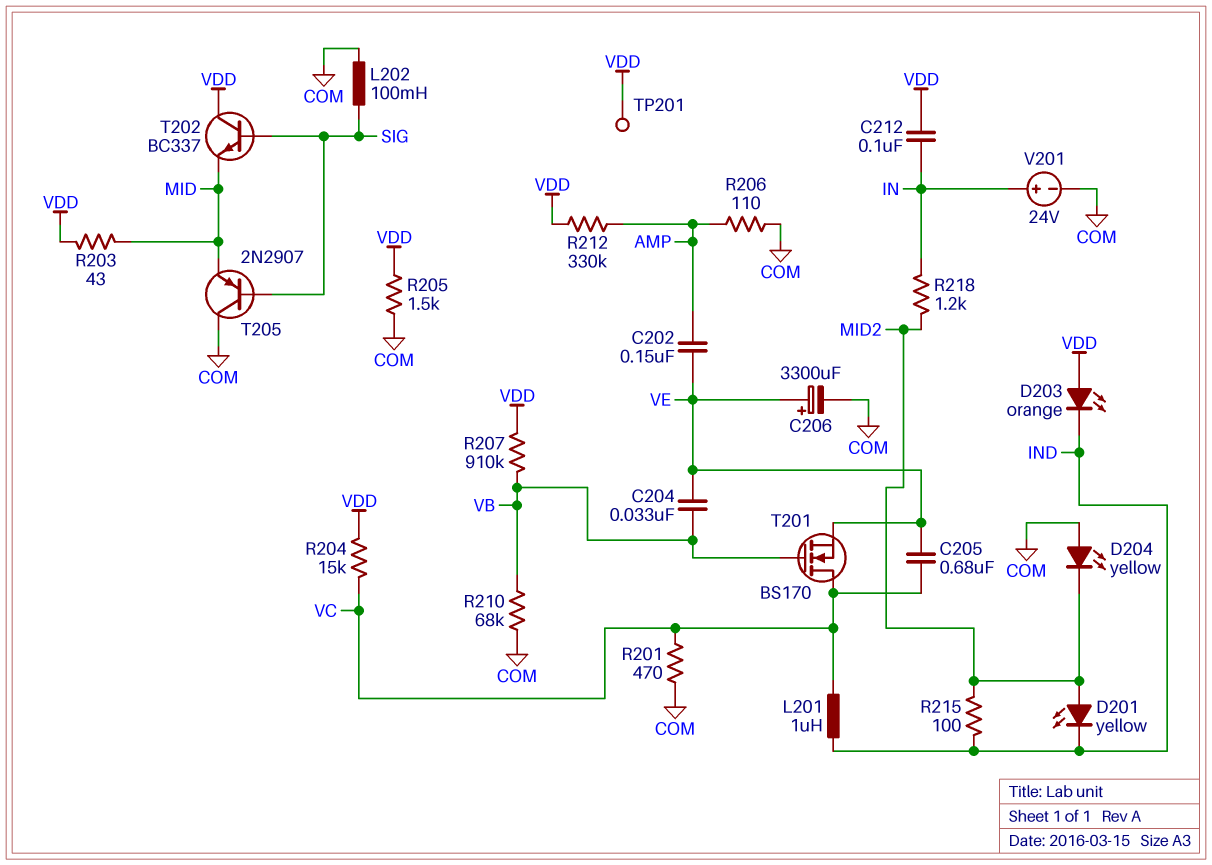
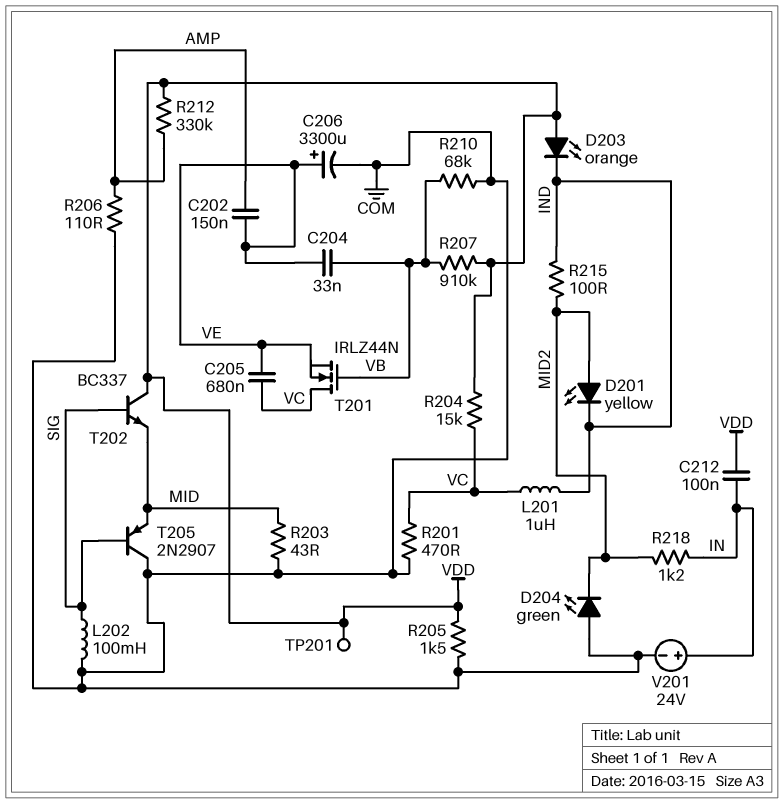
D204: LED yellow (A COM, K MID2) -> LED green (A COM, K MID2)
R203: 43 (MID, VDD) -> 43 (COM, MID)
T201: NMOS BS170 (G VB, D VC, S VE) -> NMOS IRLZ44N (G VB, D VC, S VE)

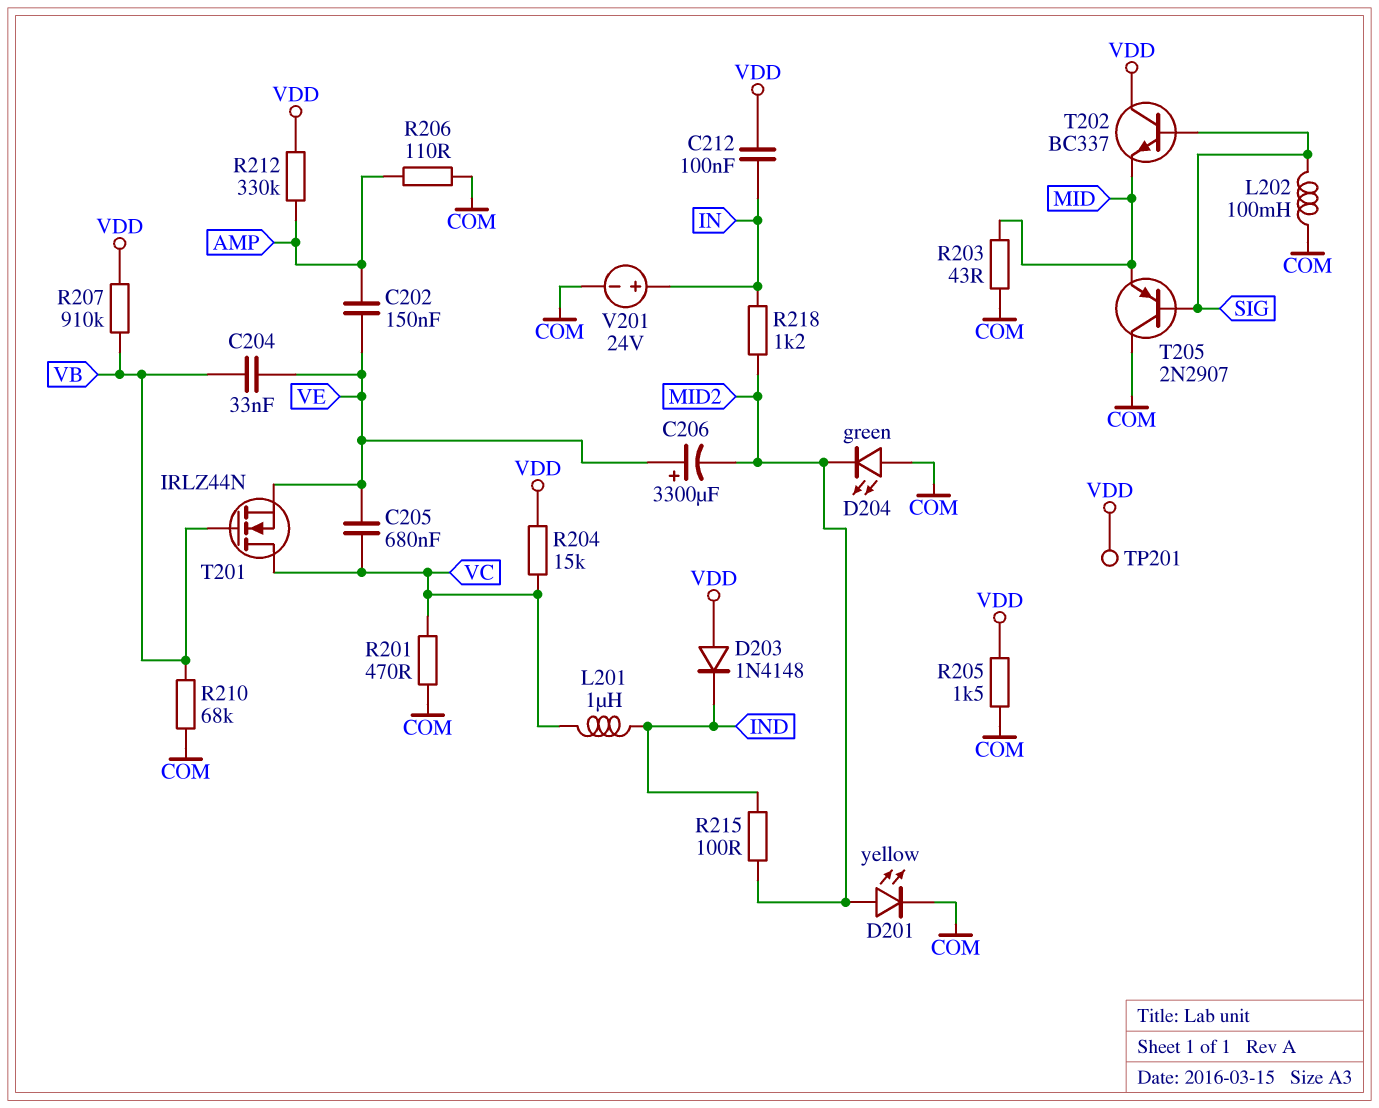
C206: 3300uF (plus VE, minus COM) -> 3300uF (plus VE, minus MID2)
D201: LED yellow (A MID2, K IND) -> LED yellow (A MID2, K COM)
D203: LED orange (A VDD, K IND) -> diode 1N4148 (A VDD, K IND)

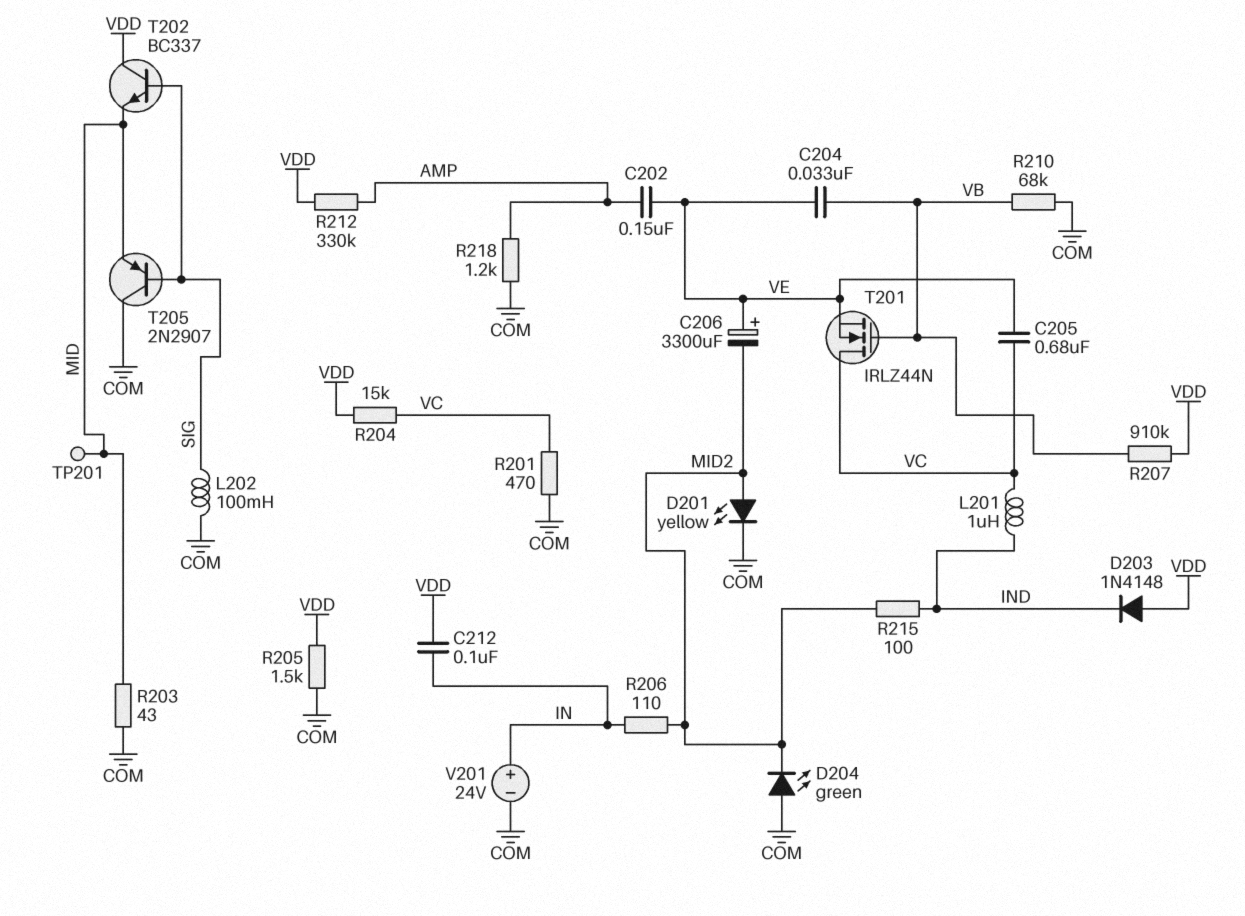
R206: 110 (AMP, COM) -> 110 (IN, MID2)
R218: 1.2k (IN, MID2) -> 1.2k (AMP, COM)
TP201: test point (VDD) -> test point (MID)

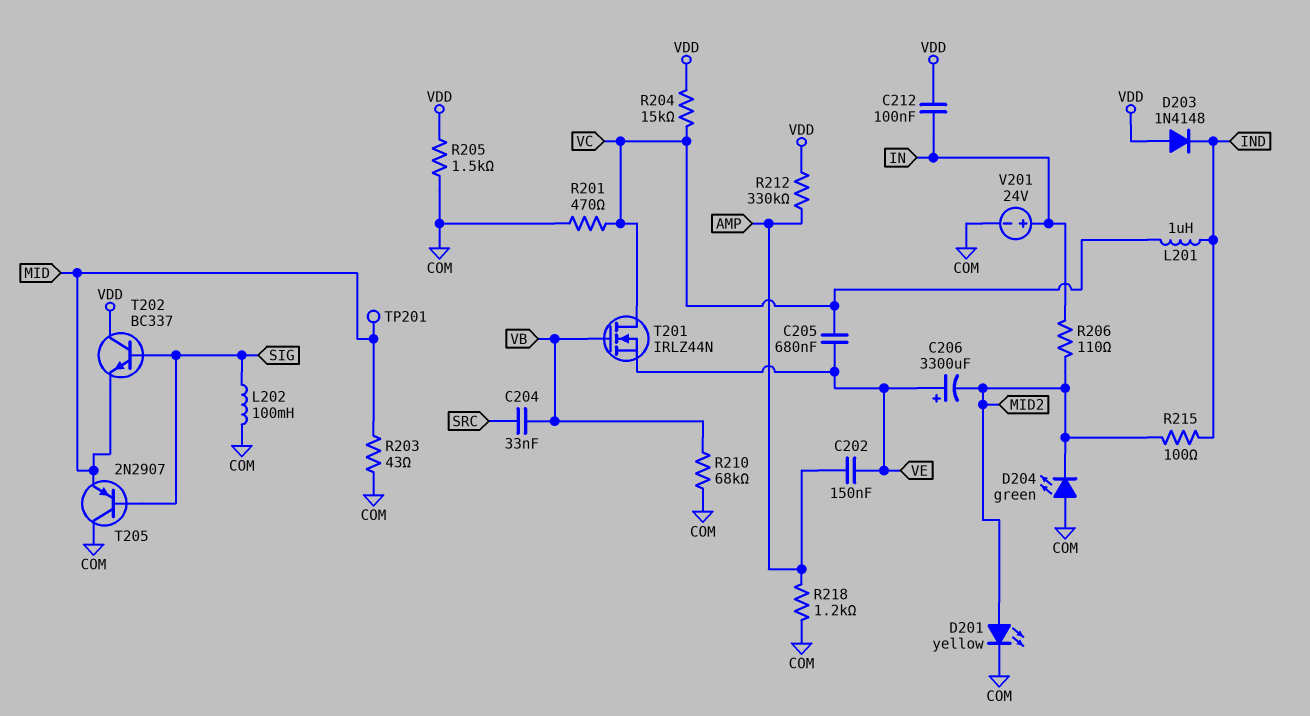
C204: 33nF (VB, VE) -> 33nF (SRC, VB)
R207: 910k (VB, VDD) -> none

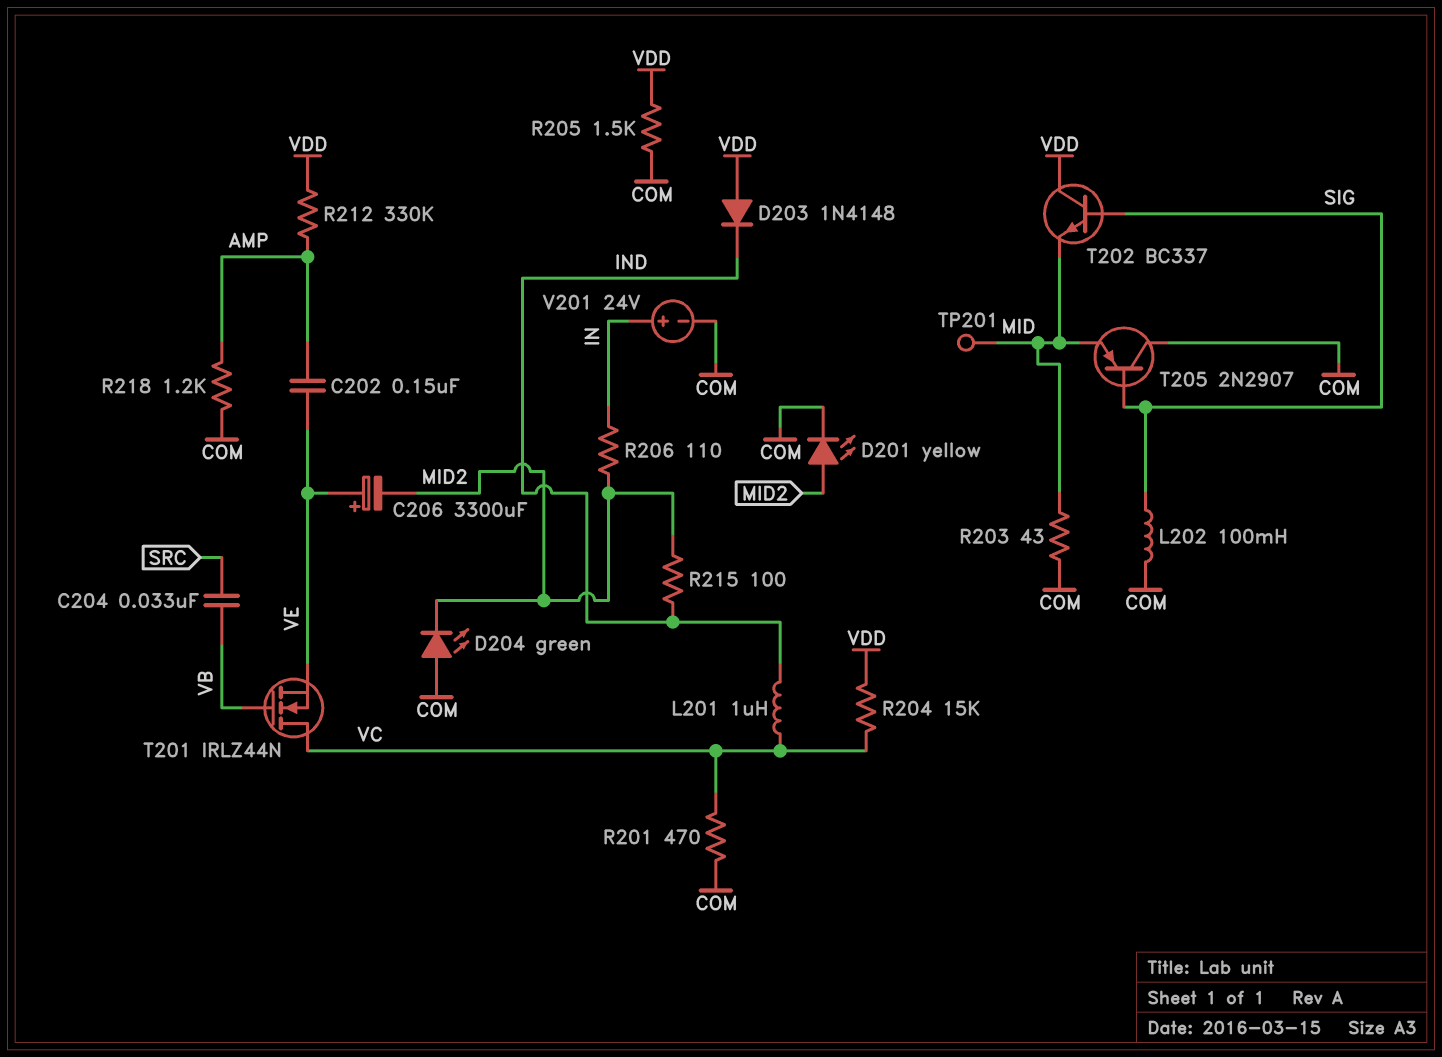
C205: 680nF (VC, VE) -> none
C212: 100nF (IN, VDD) -> none
R210: 68k (COM, VB) -> none

